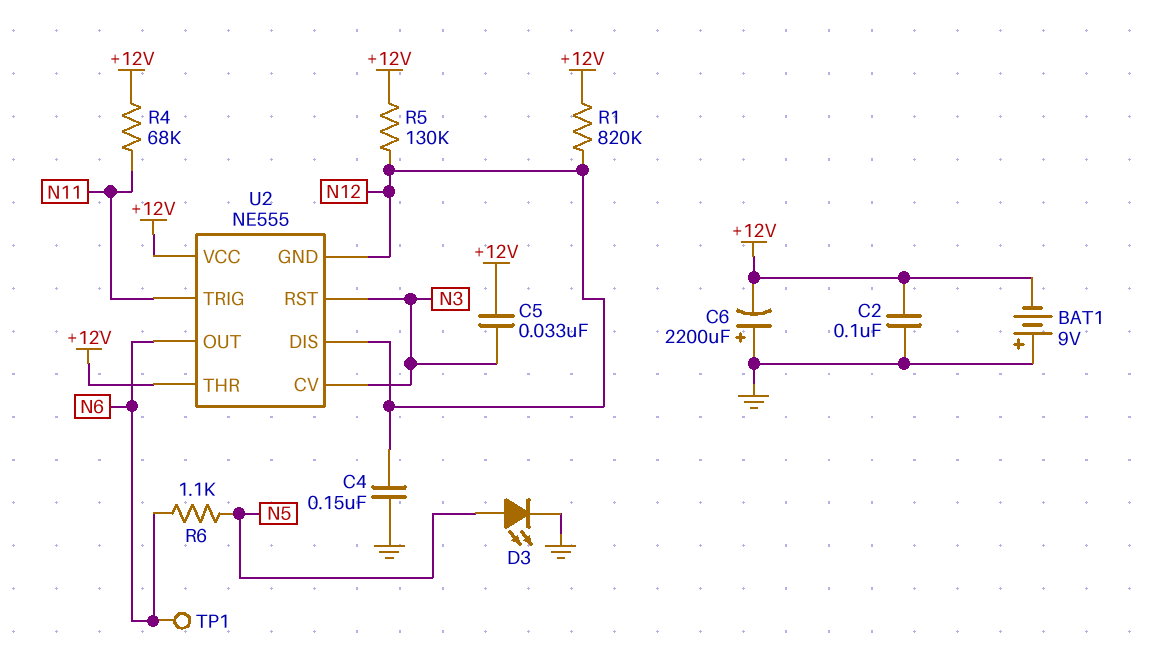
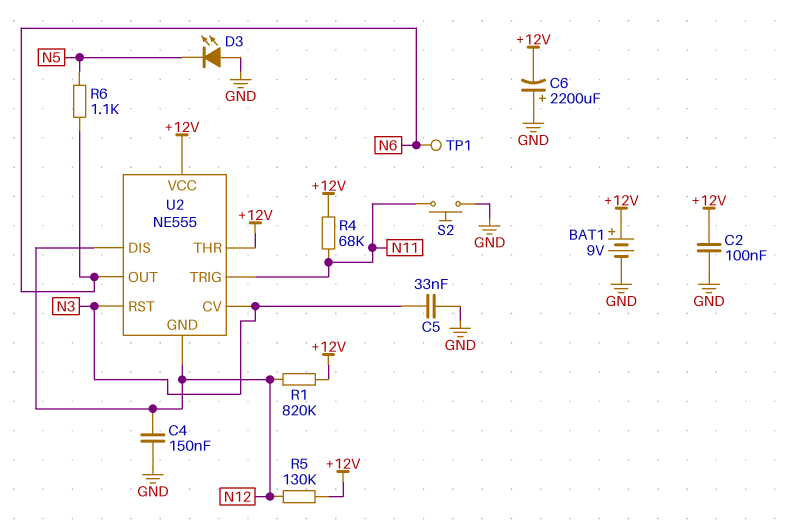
BAT1: 9V (plus GND, minus +12V) -> 9V (plus +12V, minus GND)
C5: 33nF (+12V, N3) -> 33nF (GND, N3)
D3: LED (A N5, K GND) -> LED (A GND, K N5)
S2: none -> button (GND, N11)

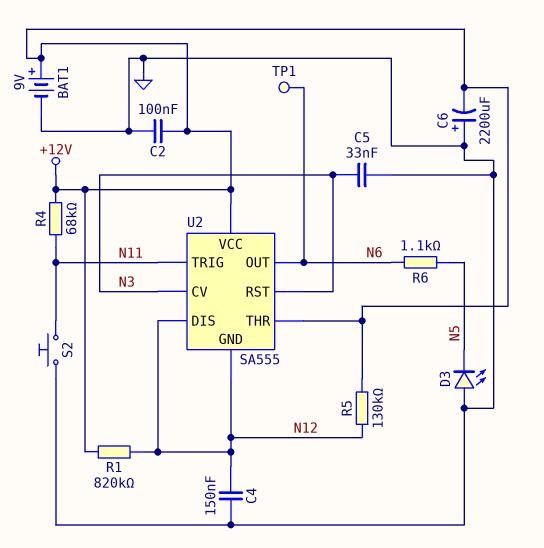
U2: NE555 -> SA555

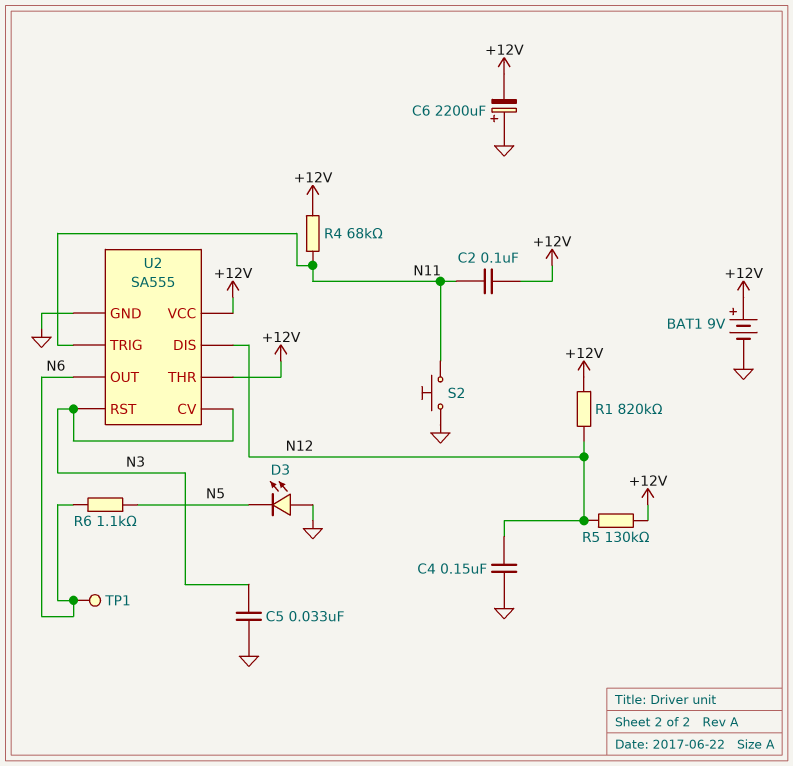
C2: 100nF (+12V, GND) -> 100nF (+12V, N11)
U2 pin GND: N12 -> GND

